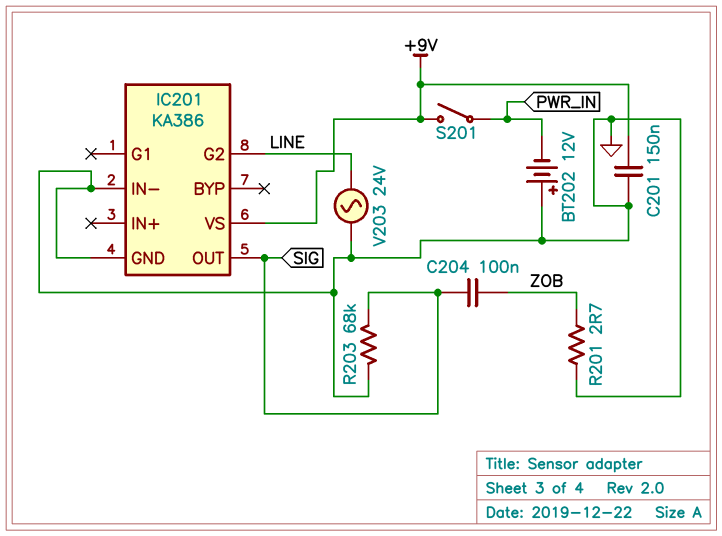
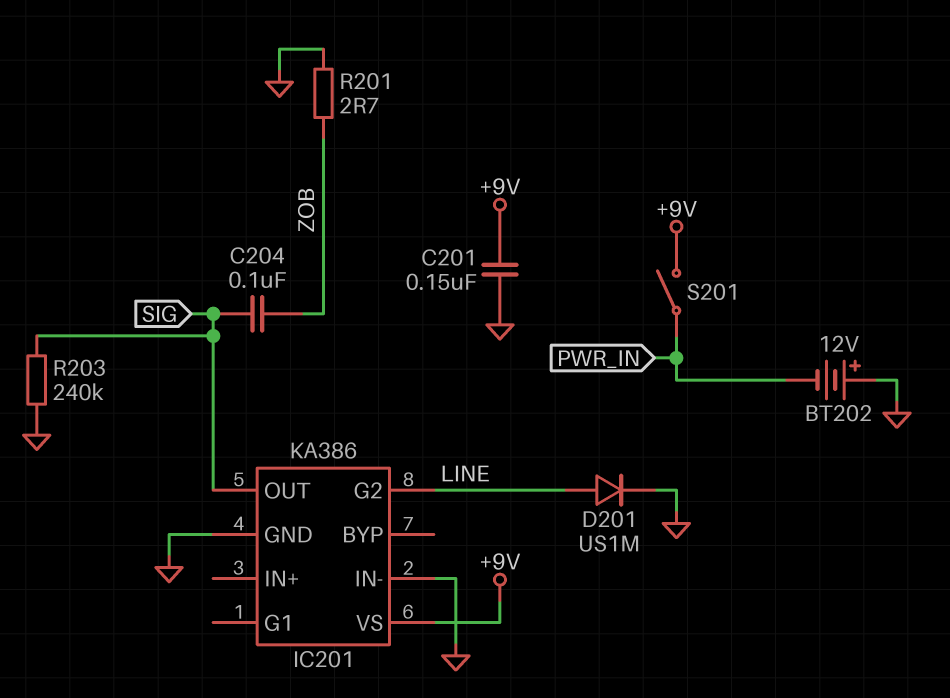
D201: none -> diode US1M (A LINE, K GND)
R203: 68k (GND, SIG) -> 240k (GND, SIG)
V203: AC 24V (GND, LINE) -> none

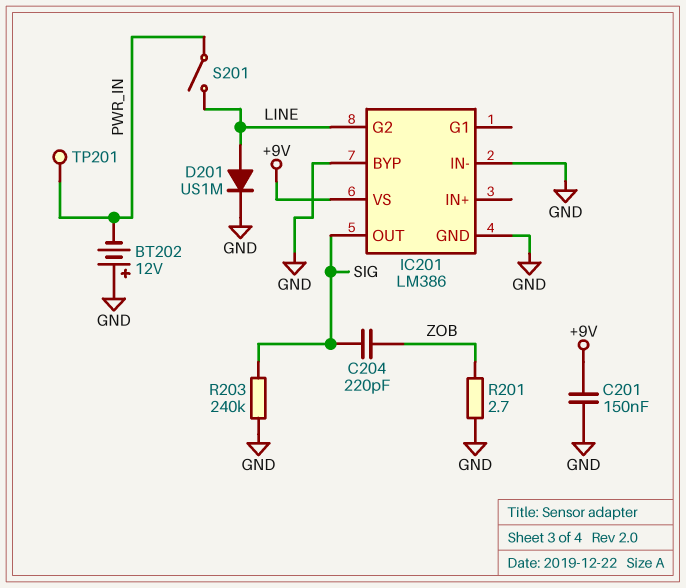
C204: 100nF (SIG, ZOB) -> 220pF (SIG, ZOB)
IC201: KA386 -> LM386
IC201 pin BYP: none -> GND
S201: switch (+9V, PWR_IN) -> switch (LINE, PWR_IN)
TP201: none -> test point (PWR_IN)

